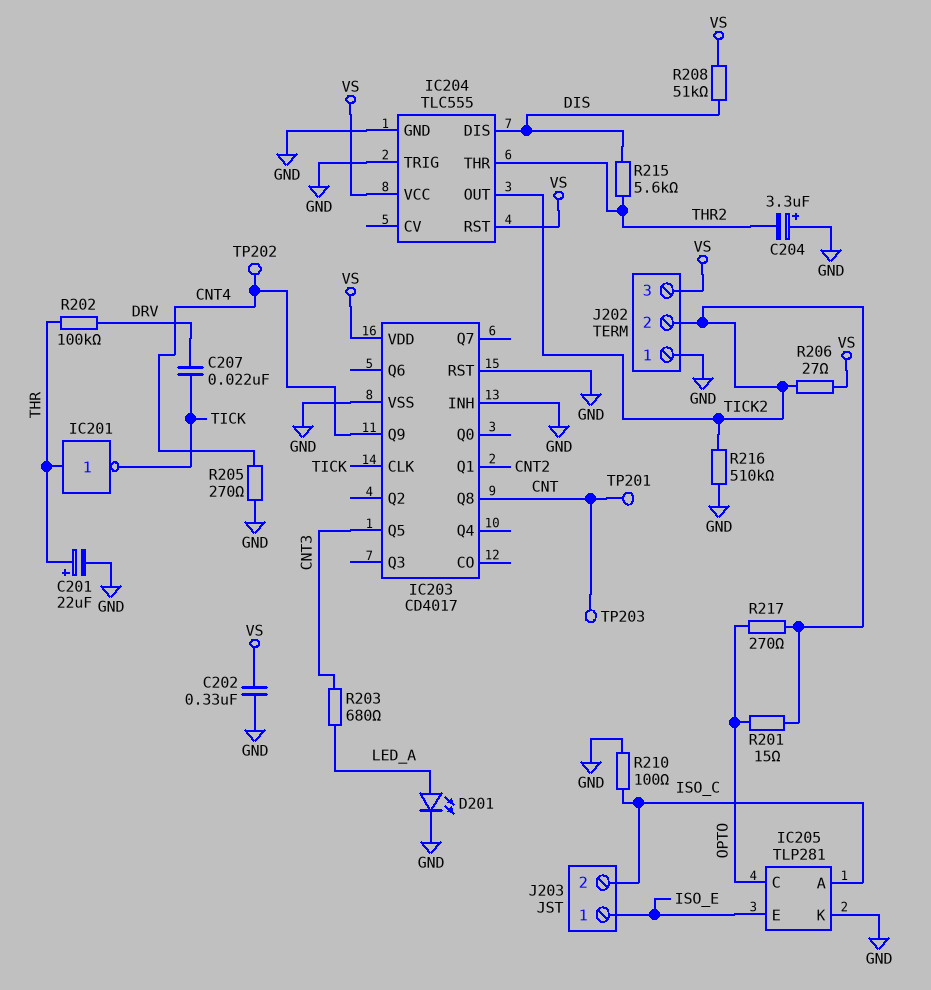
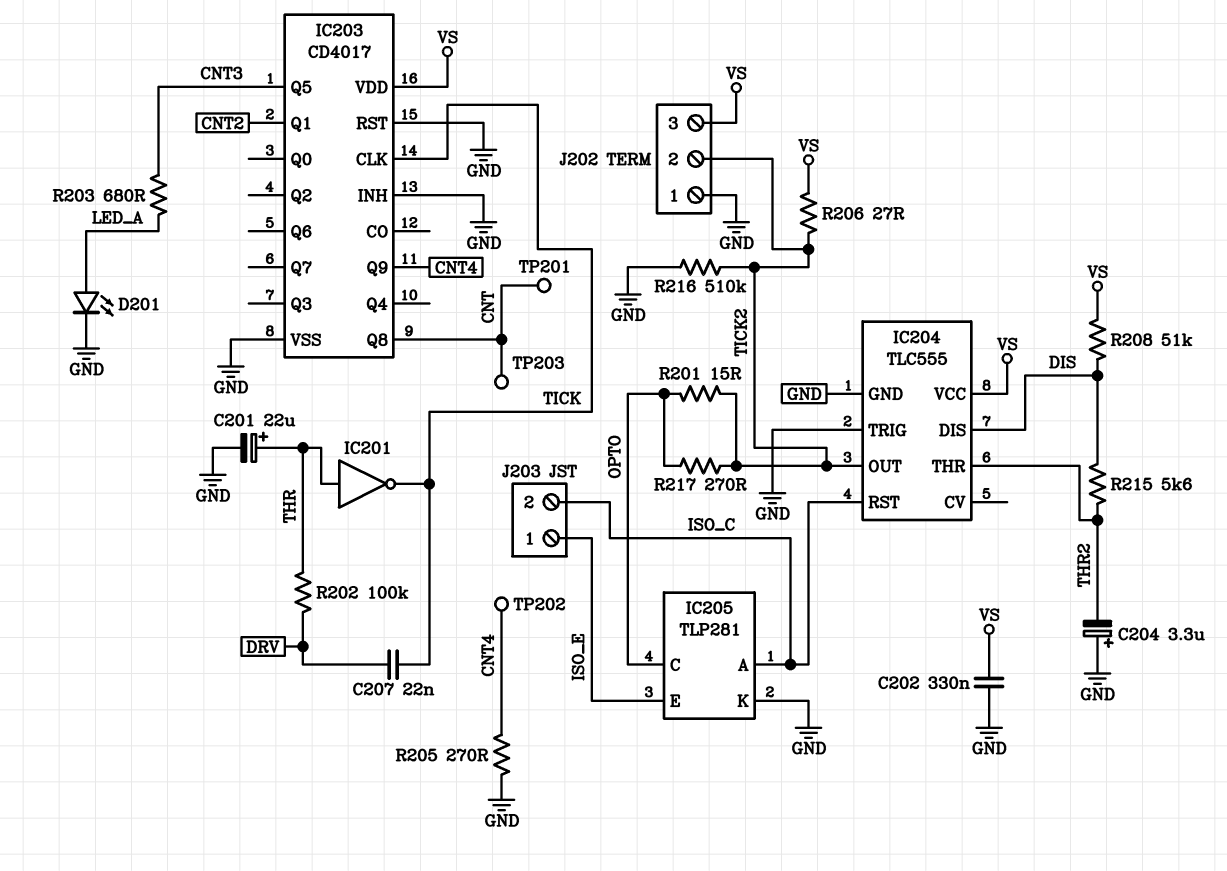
IC204 pin RST: VS -> ISO_C
R210: 100 (GND, ISO_C) -> none

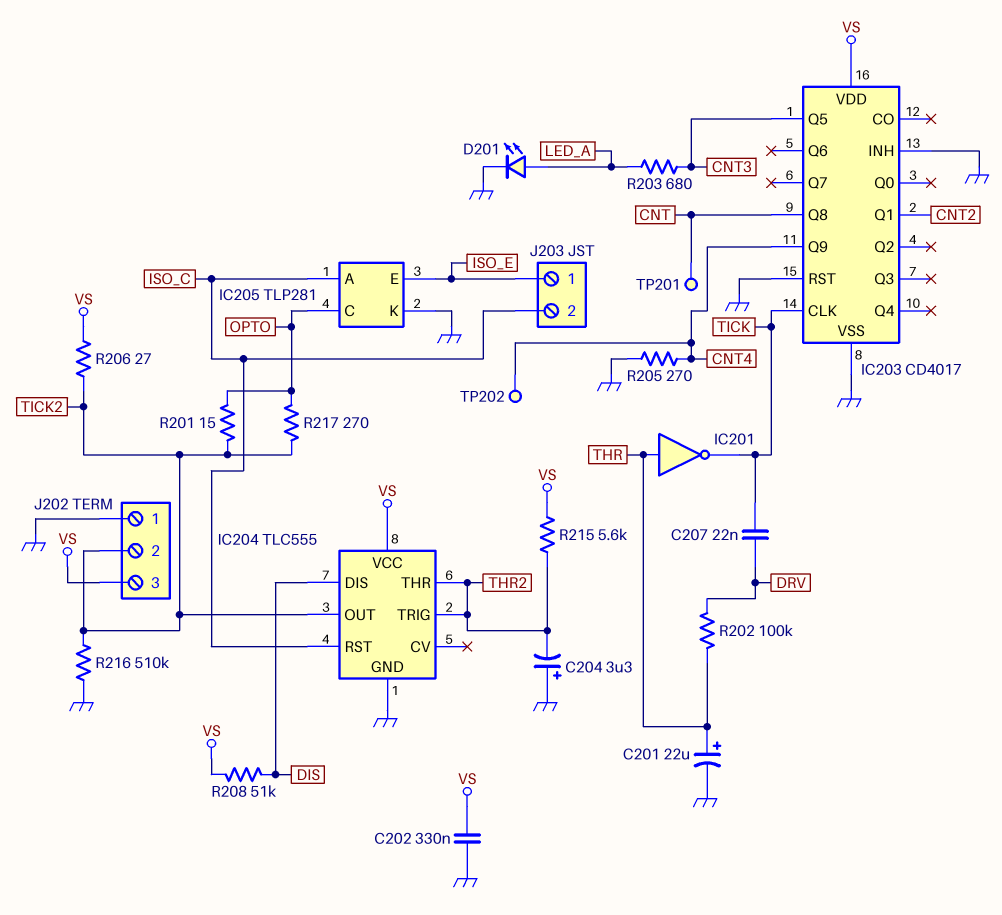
IC204 pin TRIG: GND -> THR2
R215: 5.6k (DIS, THR2) -> 5.6k (THR2, VS)
TP203: test point (CNT) -> none

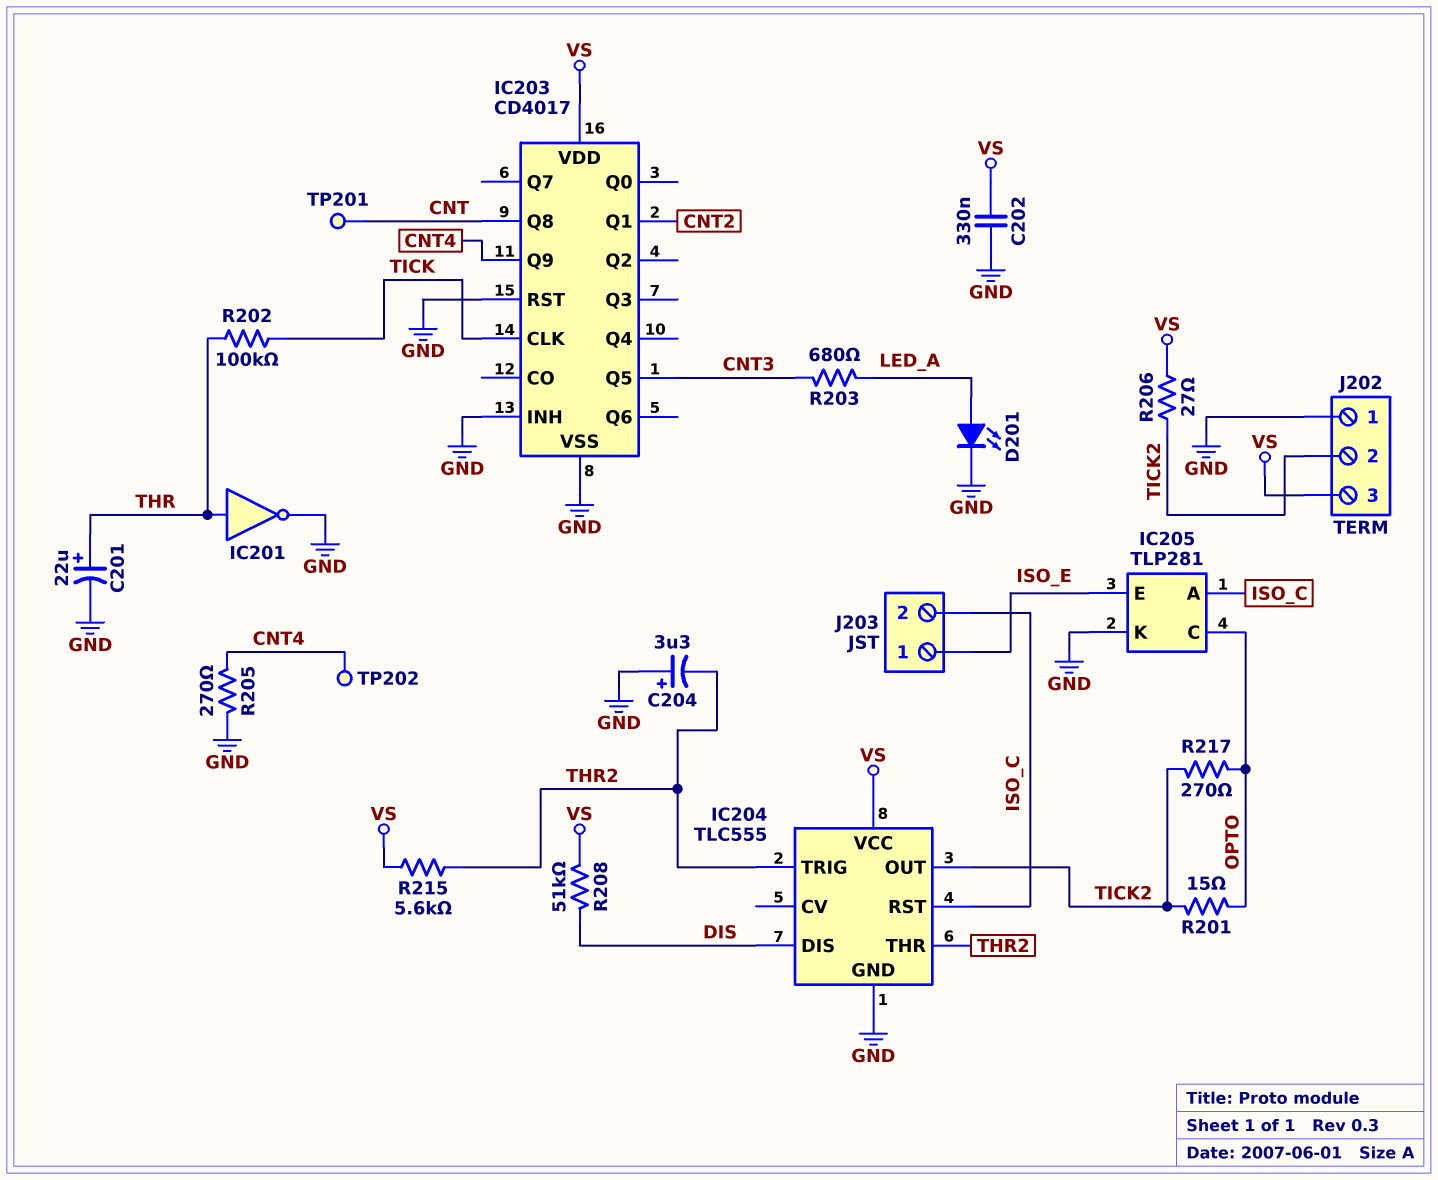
C207: 22nF (DRV, TICK) -> none
IC201: NOT (in THR, out TICK) -> NOT (in THR, out GND)
R202: 100k (DRV, THR) -> 100k (THR, TICK)
R216: 510k (GND, TICK2) -> none

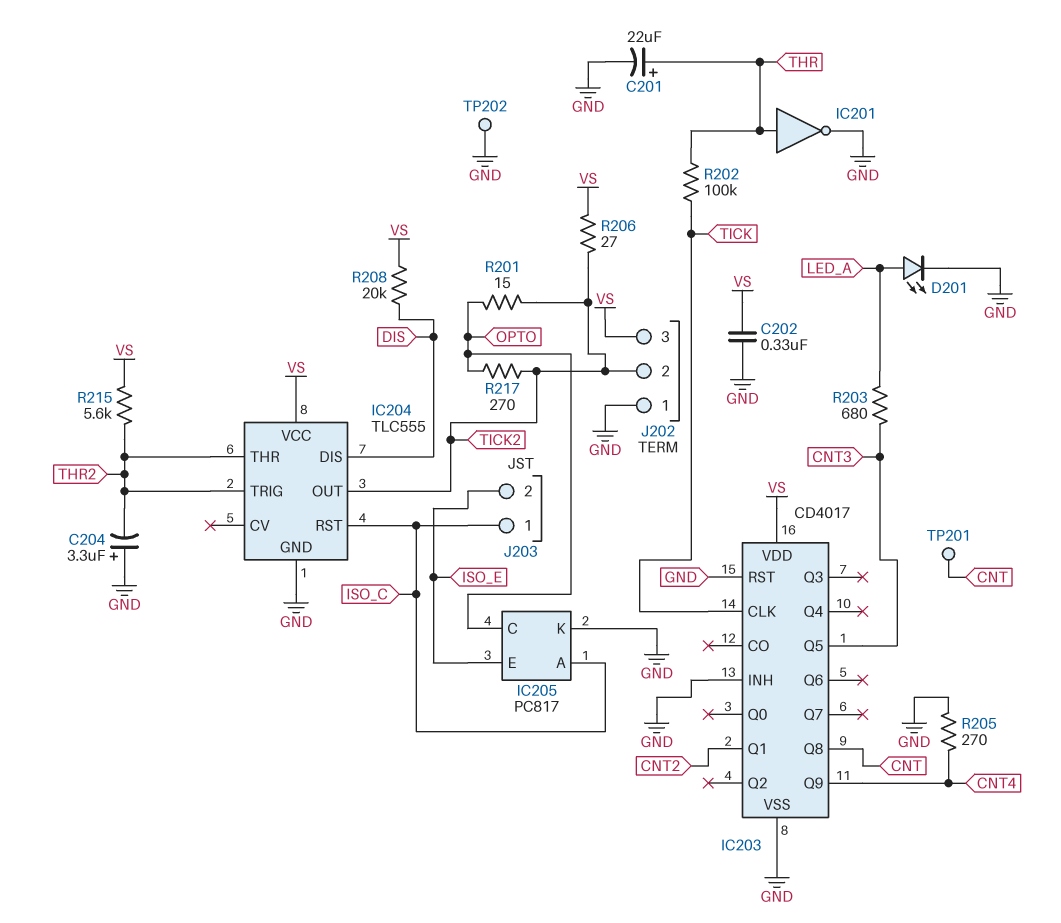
IC205: TLP281 -> PC817
J203 pin 1: ISO_E -> ISO_C
J203 pin 2: ISO_C -> ISO_E
R208: 51k (DIS, VS) -> 20k (DIS, VS)
TP202: test point (CNT4) -> test point (GND)

